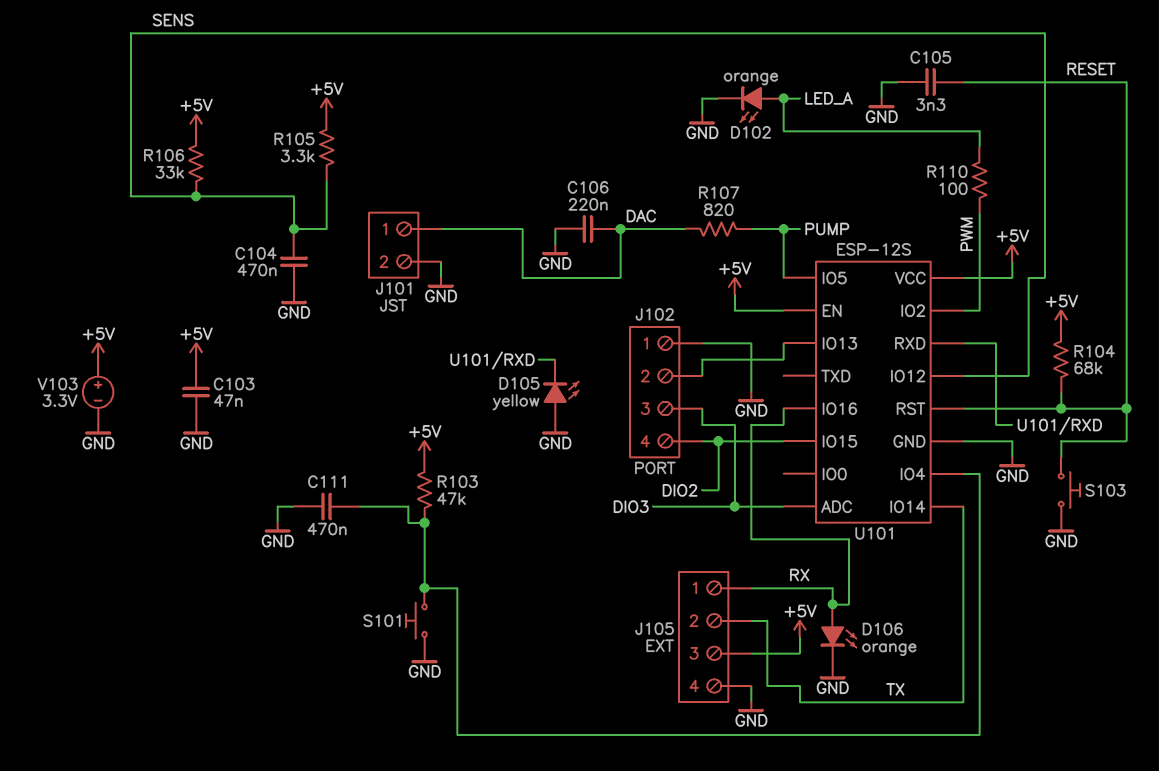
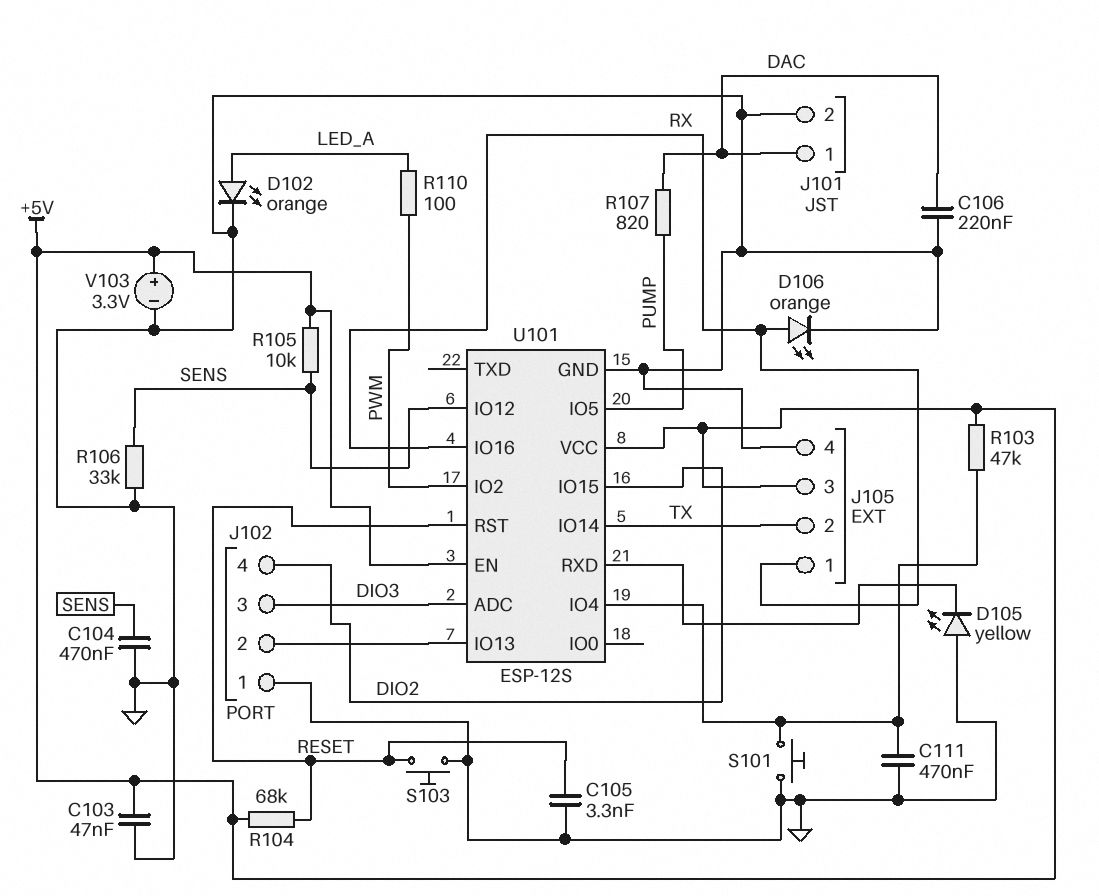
R105: 3.3k (+5V, SENS) -> 10k (+5V, SENS)
R106: 33k (+5V, SENS) -> 33k (GND, SENS)

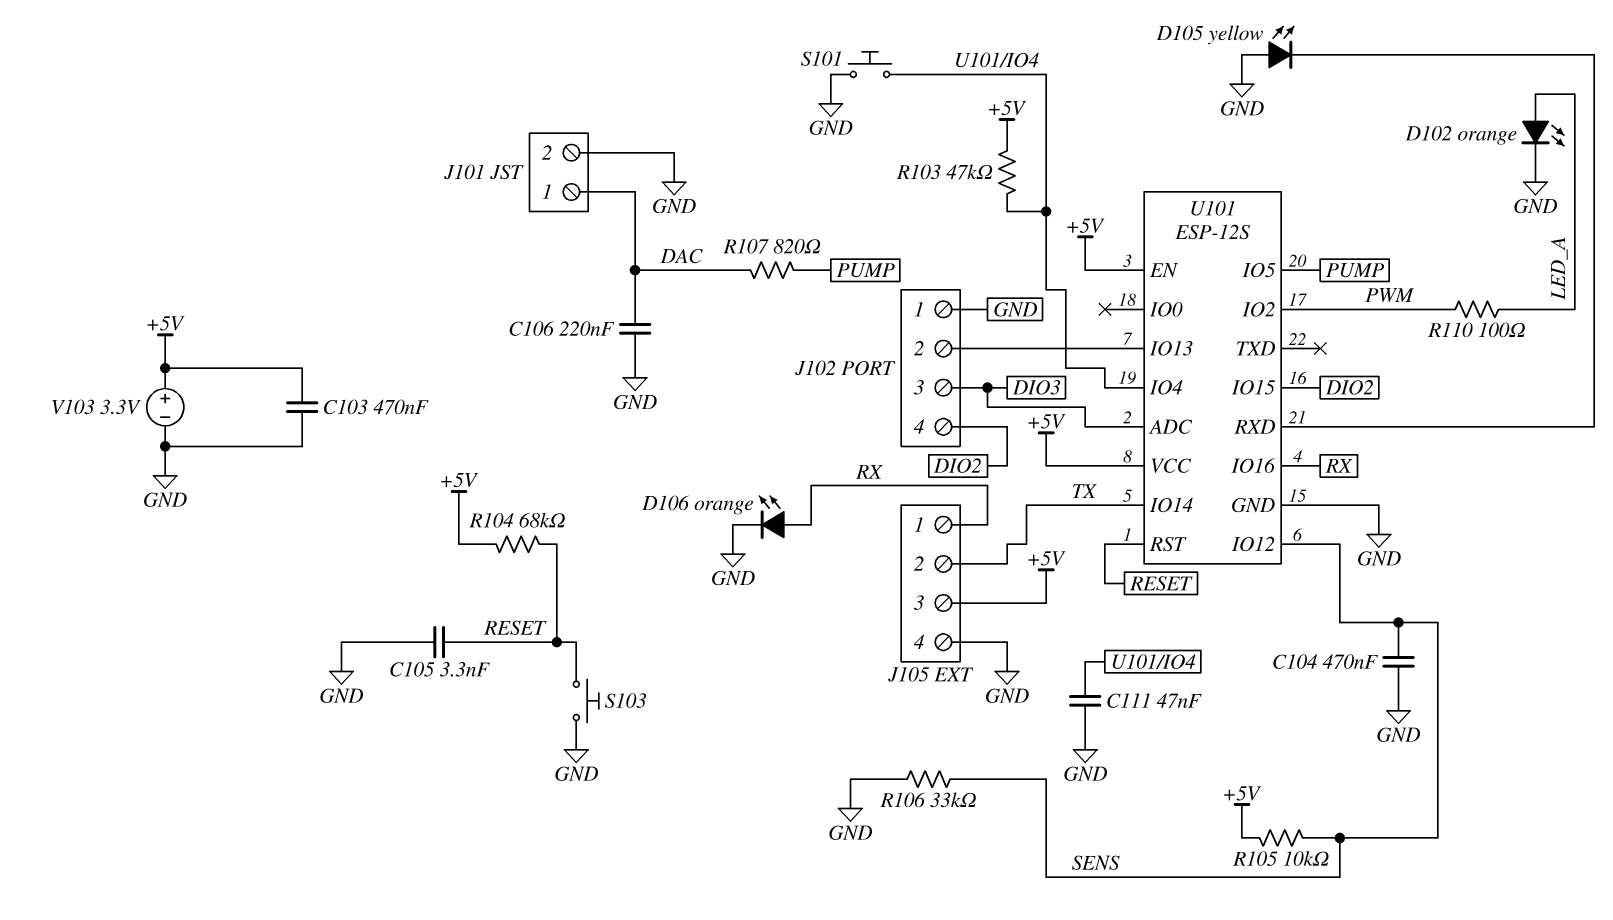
C103: 47nF (+5V, GND) -> 470nF (+5V, GND)
C111: 470nF (GND, U101/IO4) -> 47nF (GND, U101/IO4)

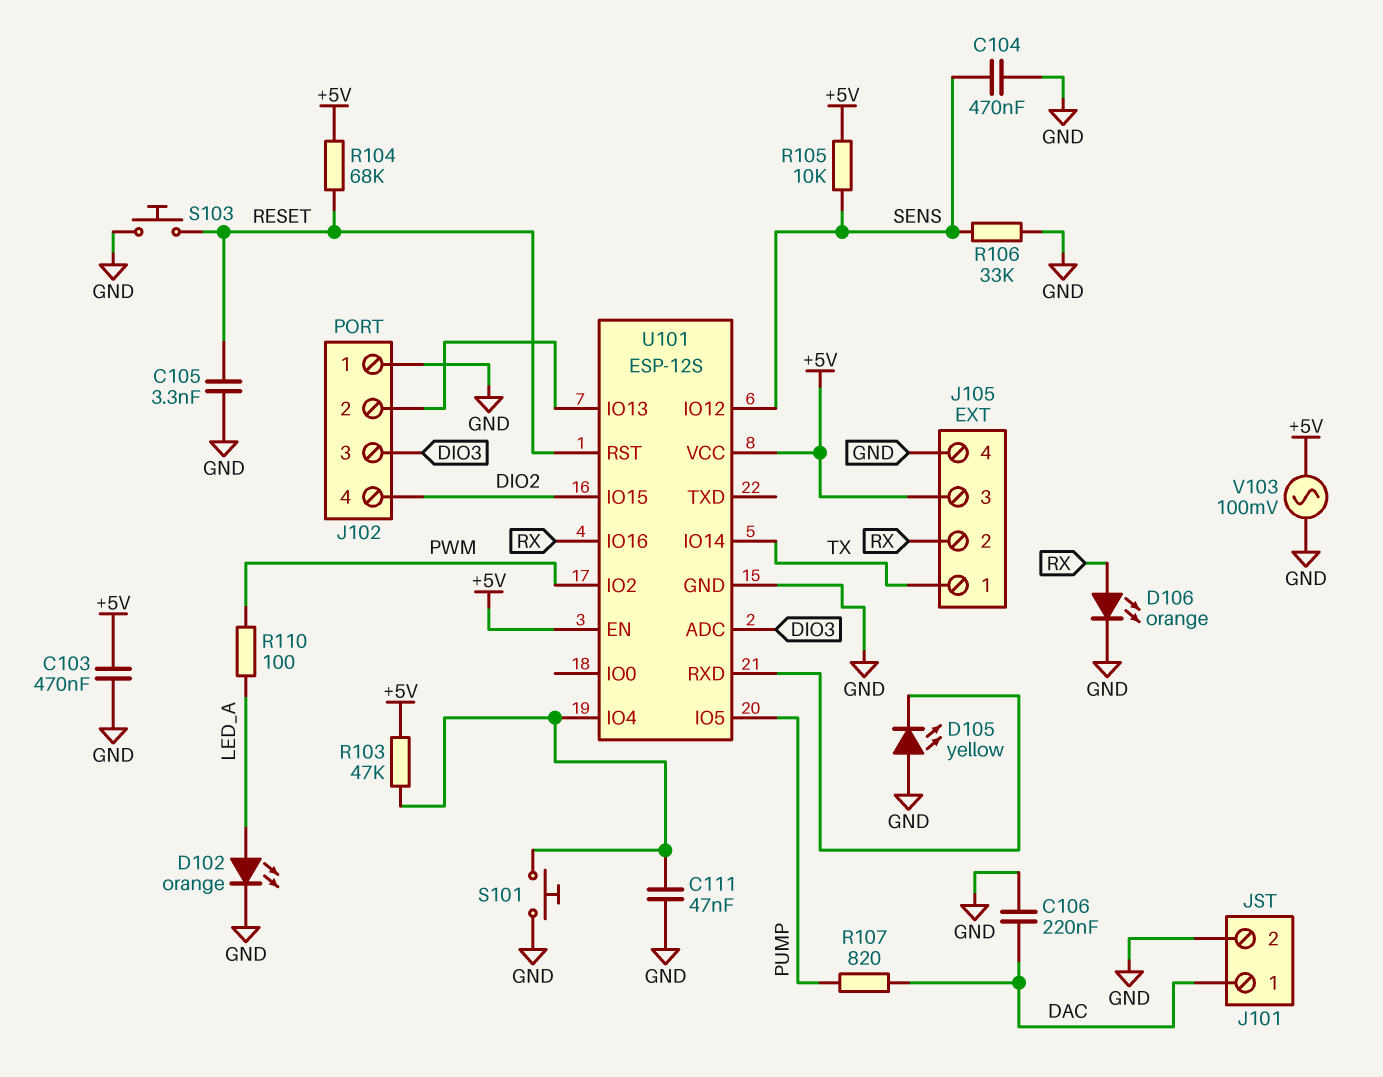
J105 pin 1: RX -> TX
J105 pin 2: TX -> RX
V103: 3.3V (plus +5V, minus GND) -> AC 100mV (+5V, GND)

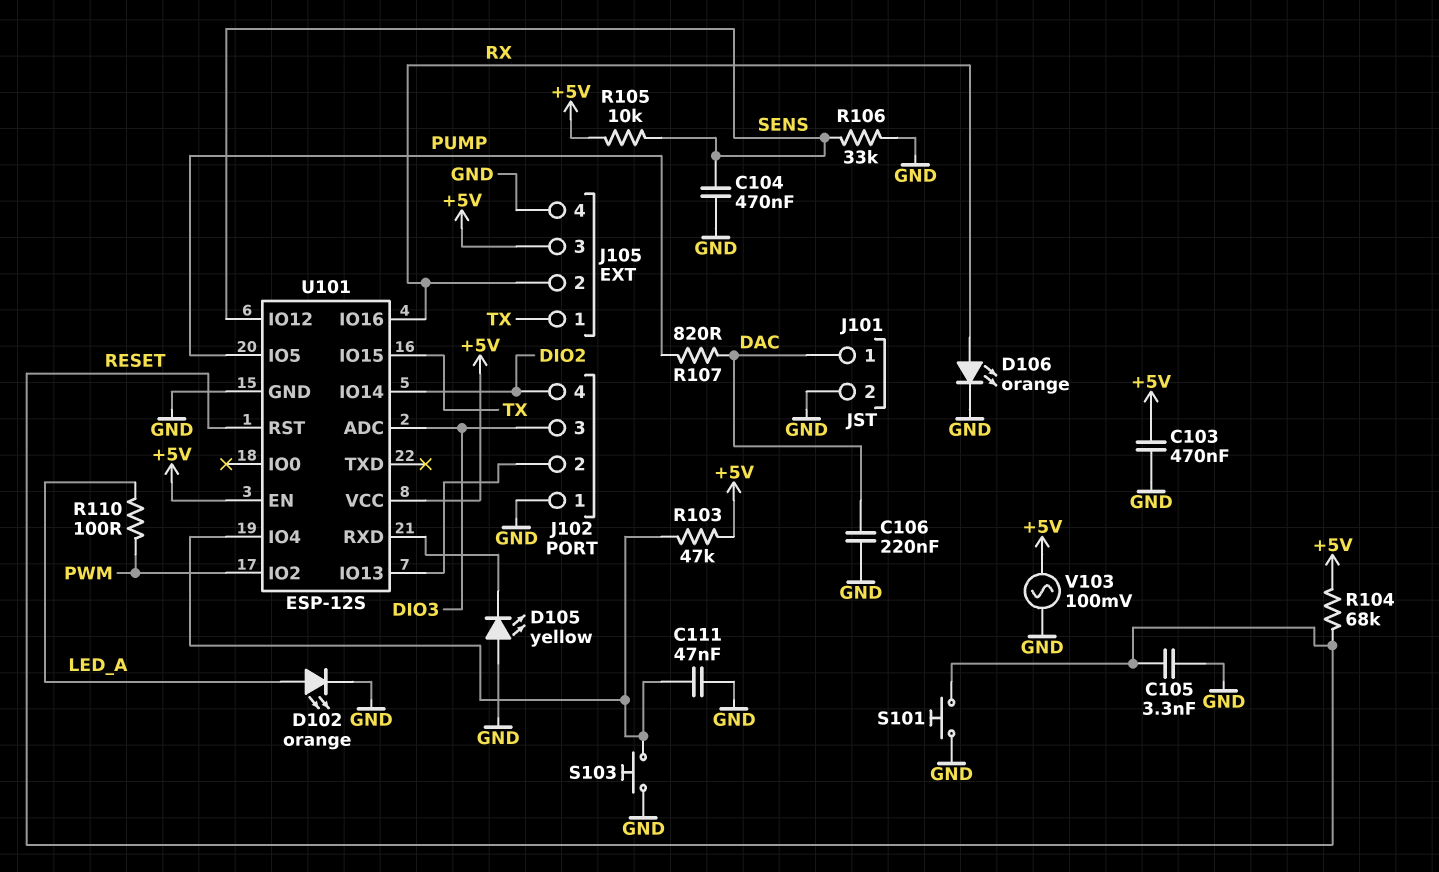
S101: button (GND, U101/IO4) -> button (GND, RESET)
S103: button (GND, RESET) -> button (GND, U101/IO4)
U101 pin IO14: TX -> DIO2
U101 pin IO15: DIO2 -> TX

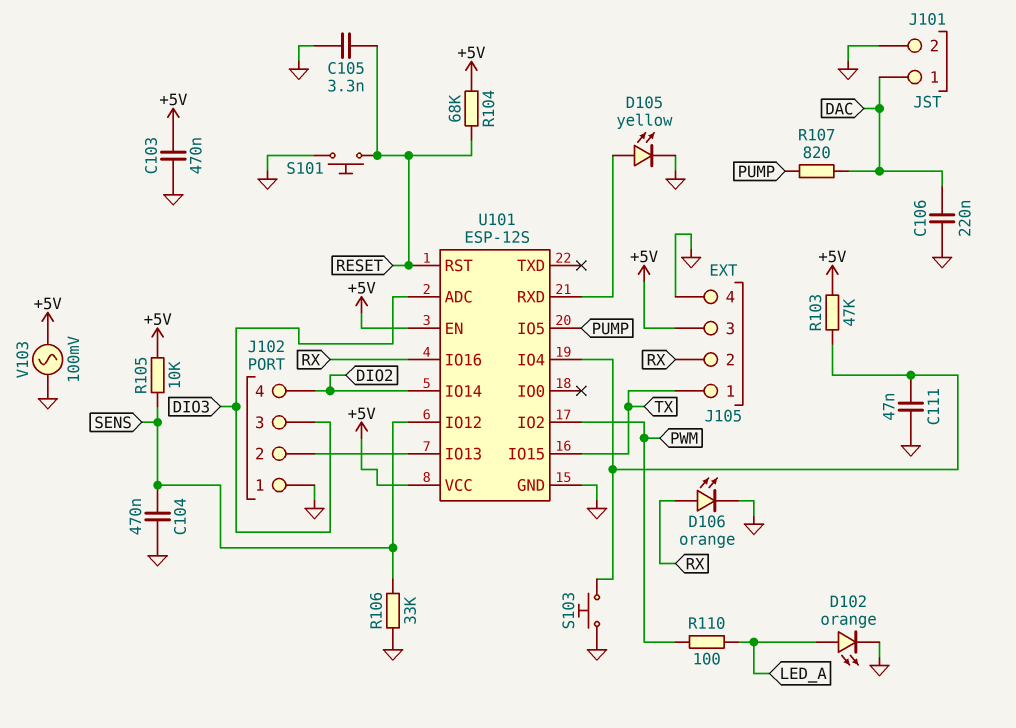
D105: LED yellow (A GND, K U101/RXD) -> LED yellow (A U101/RXD, K GND)

